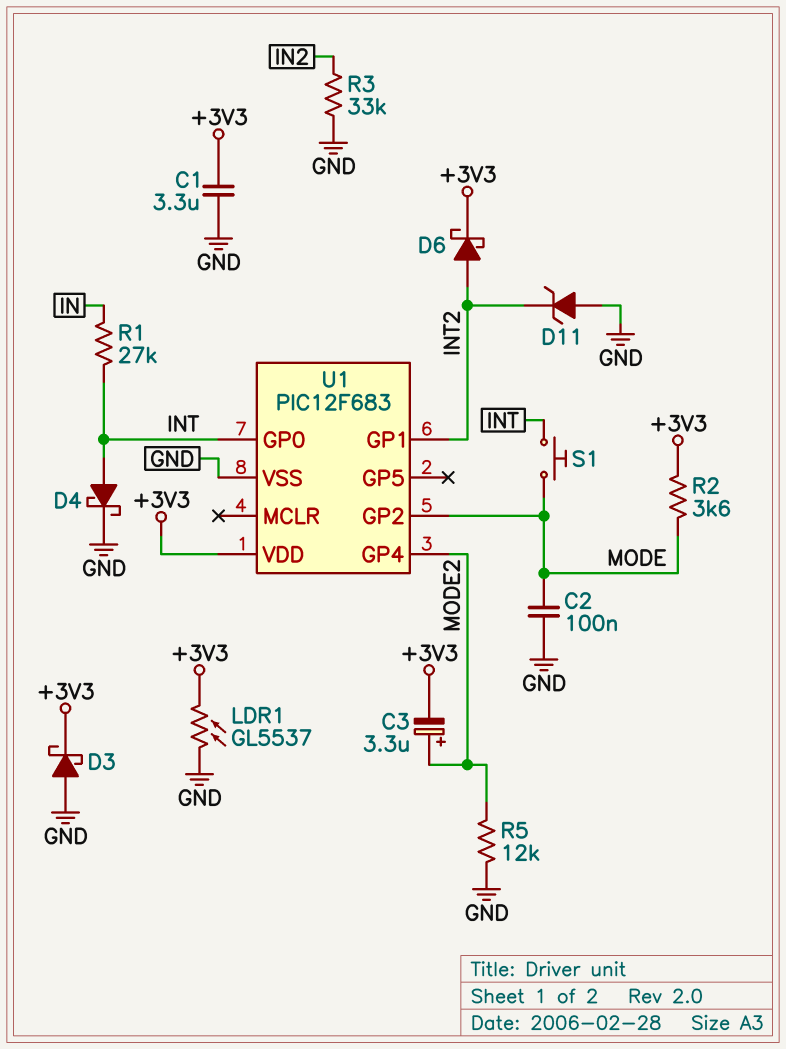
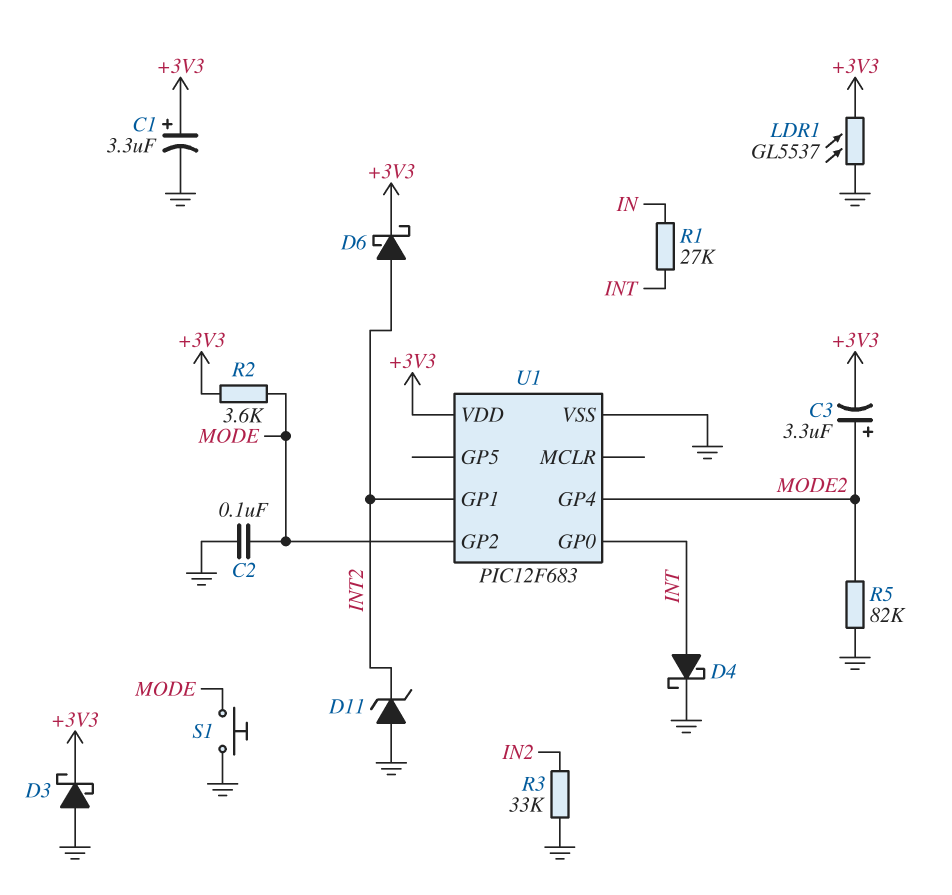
C1: 3.3uF (+3V3, GND) -> 3.3uF (plus +3V3, minus GND)
R5: 12k (GND, MODE2) -> 82k (GND, MODE2)
S1: button (INT, MODE) -> button (GND, MODE)

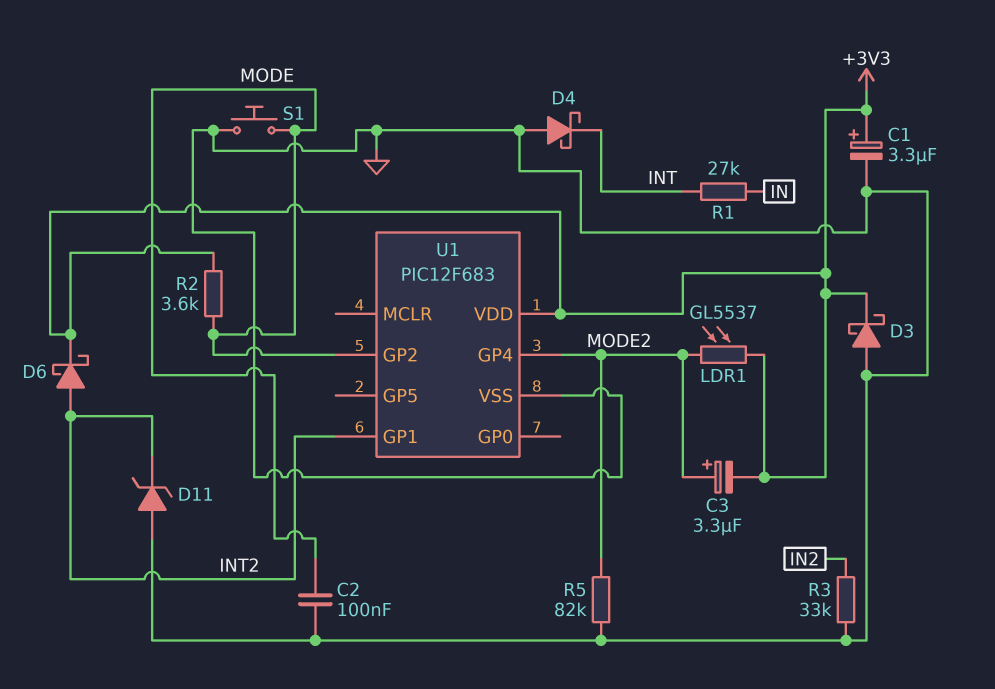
D4: schottky (A INT, K GND) -> schottky (A GND, K INT)
LDR1: GL5537 (+3V3, GND) -> GL5537 (+3V3, MODE2)
U1 pin GP0: INT -> none

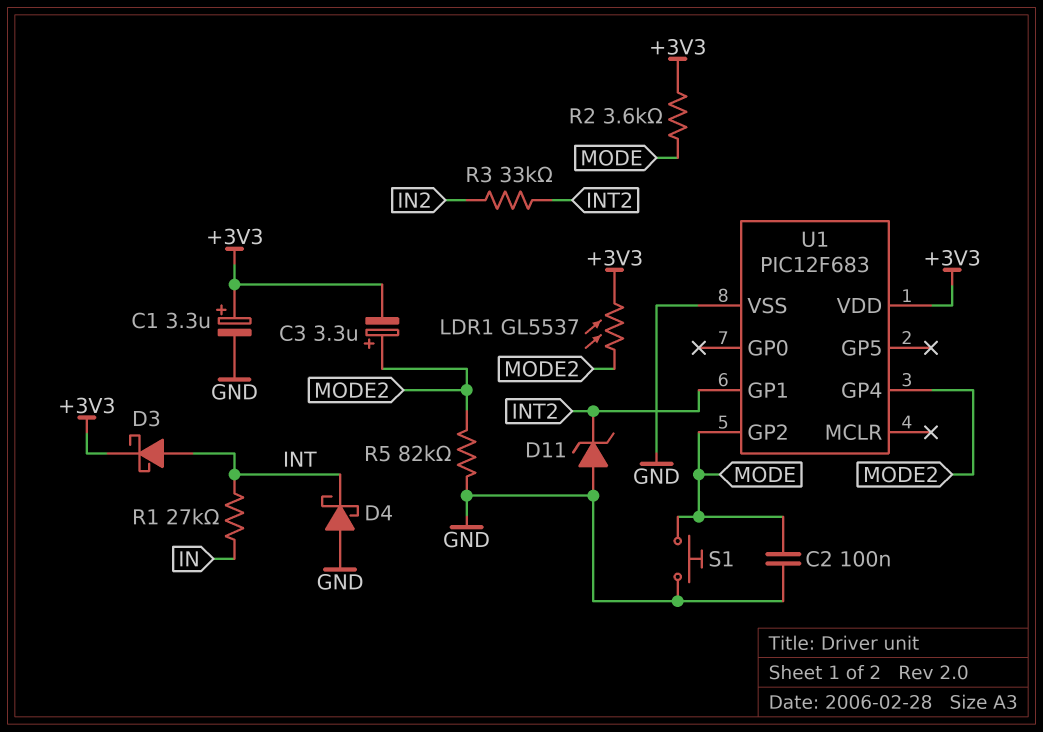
D3: schottky (A GND, K +3V3) -> schottky (A INT, K +3V3)
D6: schottky (A INT2, K +3V3) -> none
R3: 33k (GND, IN2) -> 33k (IN2, INT2)

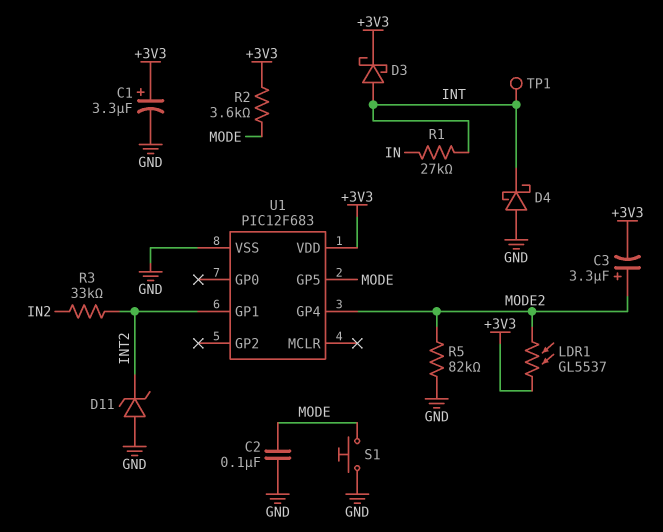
TP1: none -> test point (INT)
U1 pin GP2: MODE -> none
U1 pin GP5: none -> MODE

